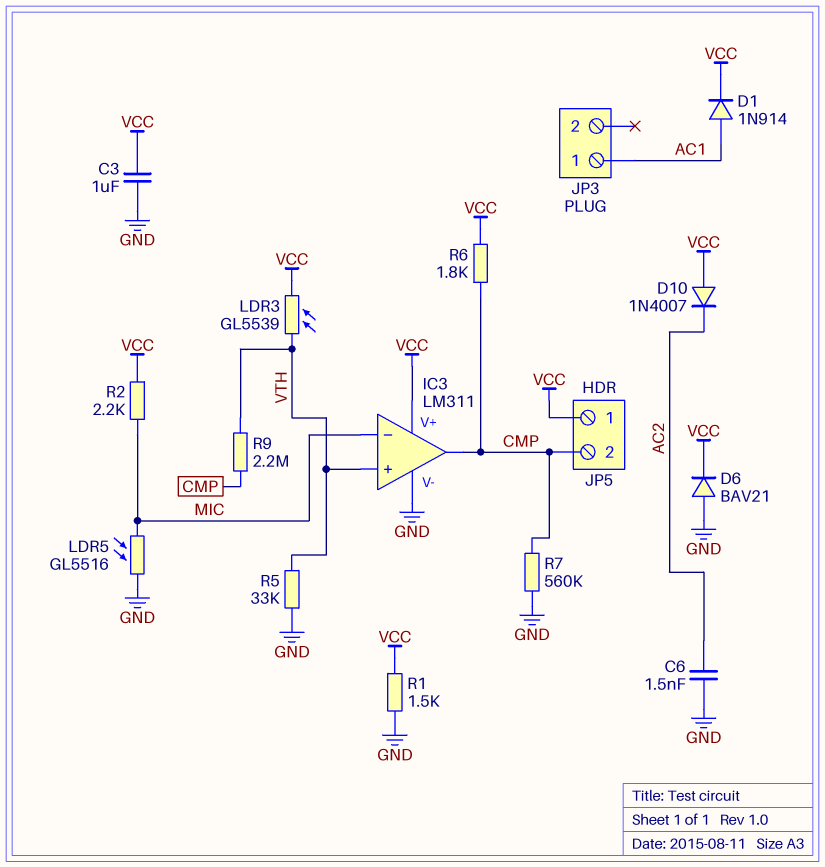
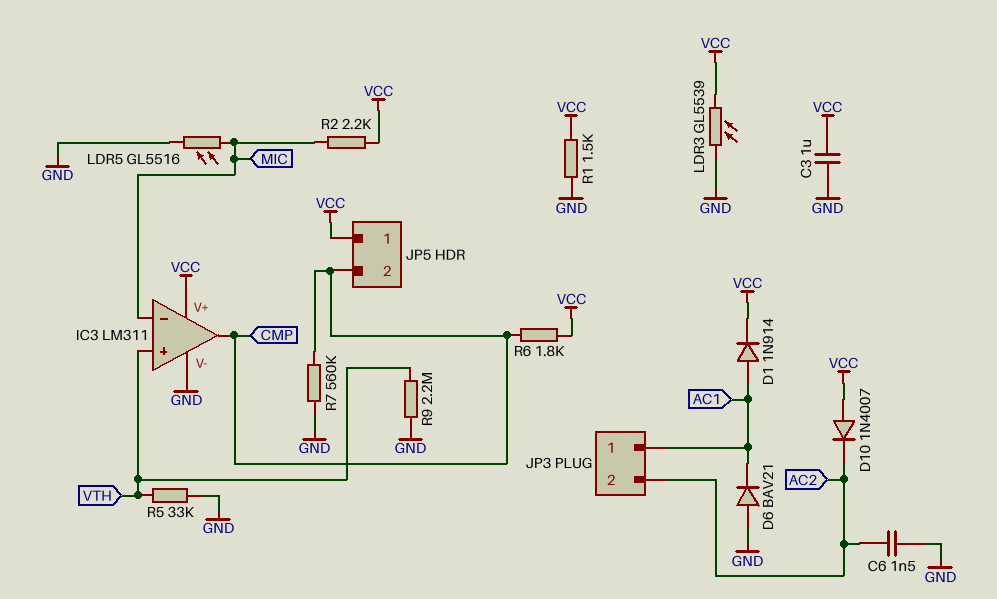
D6: diode BAV21 (A GND, K VCC) -> diode BAV21 (A GND, K AC1)
JP3 pin 2: none -> AC2
LDR3: GL5539 (VCC, VTH) -> GL5539 (GND, VCC)
R9: 2.2M (CMP, VTH) -> 2.2M (GND, VTH)

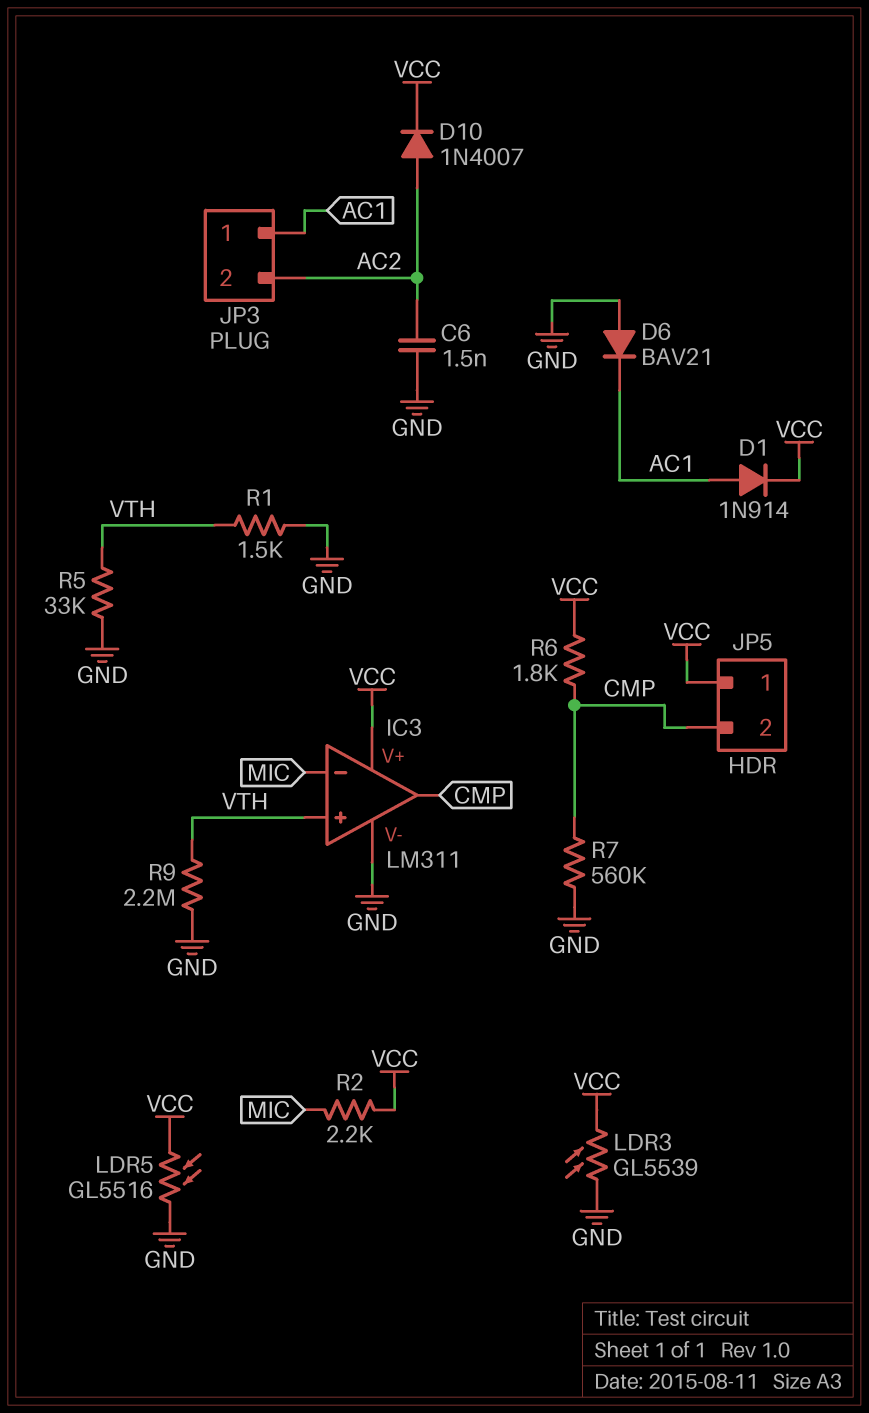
C3: 1uF (GND, VCC) -> none
D10: diode 1N4007 (A VCC, K AC2) -> diode 1N4007 (A AC2, K VCC)
LDR5: GL5516 (GND, MIC) -> GL5516 (GND, VCC)
R1: 1.5k (GND, VCC) -> 1.5k (GND, VTH)

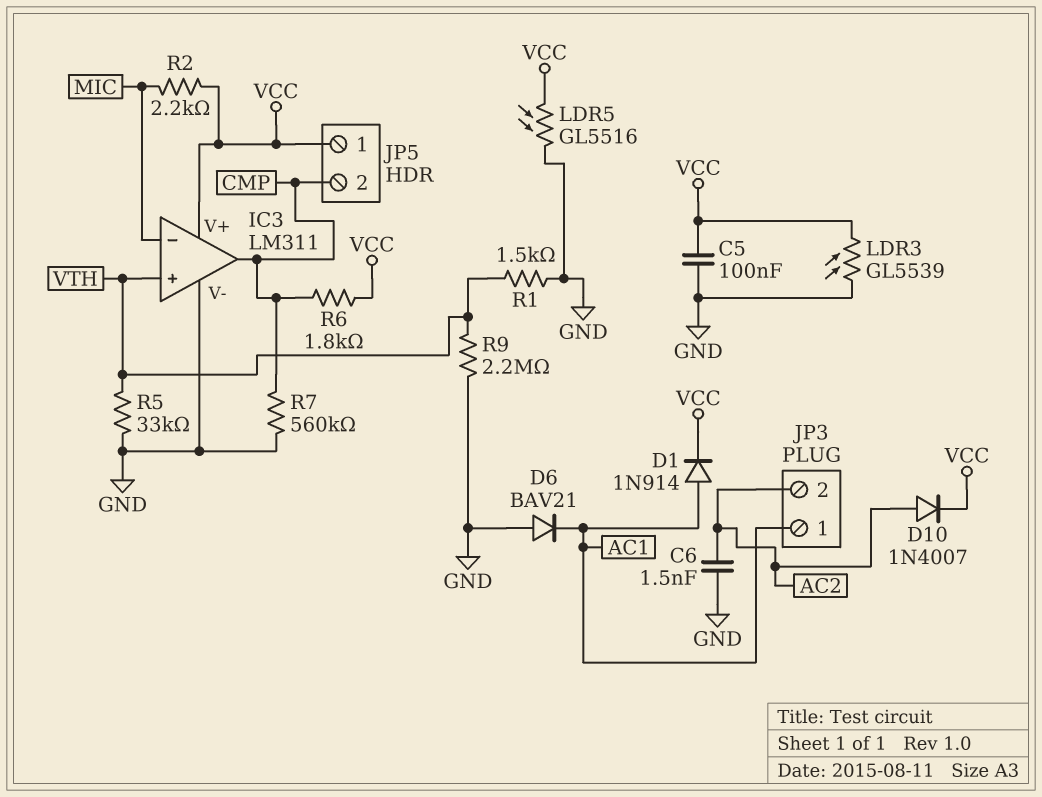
C5: none -> 100nF (GND, VCC)

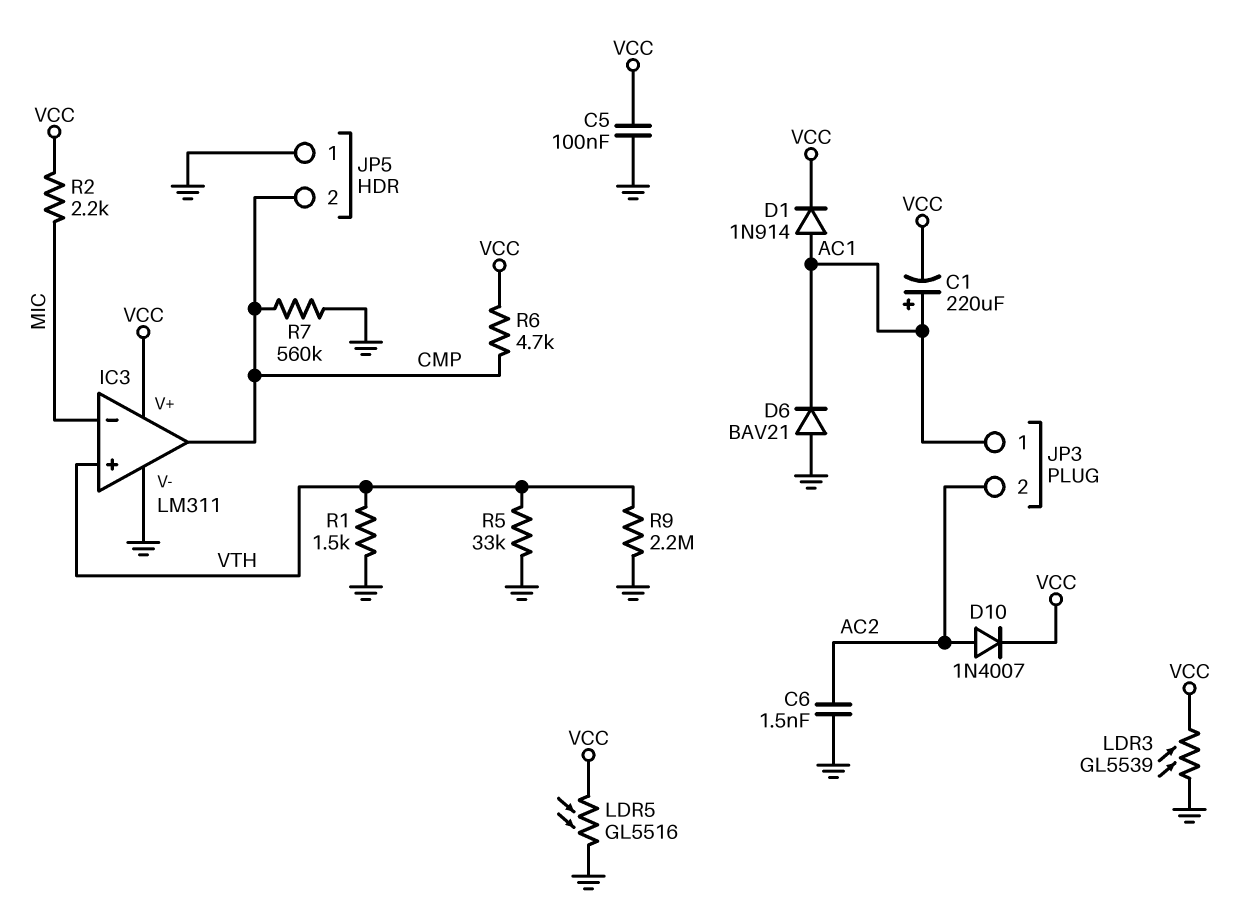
C1: none -> 220uF (plus AC1, minus VCC)
JP5 pin 1: VCC -> GND
R6: 1.8k (CMP, VCC) -> 4.7k (CMP, VCC)

